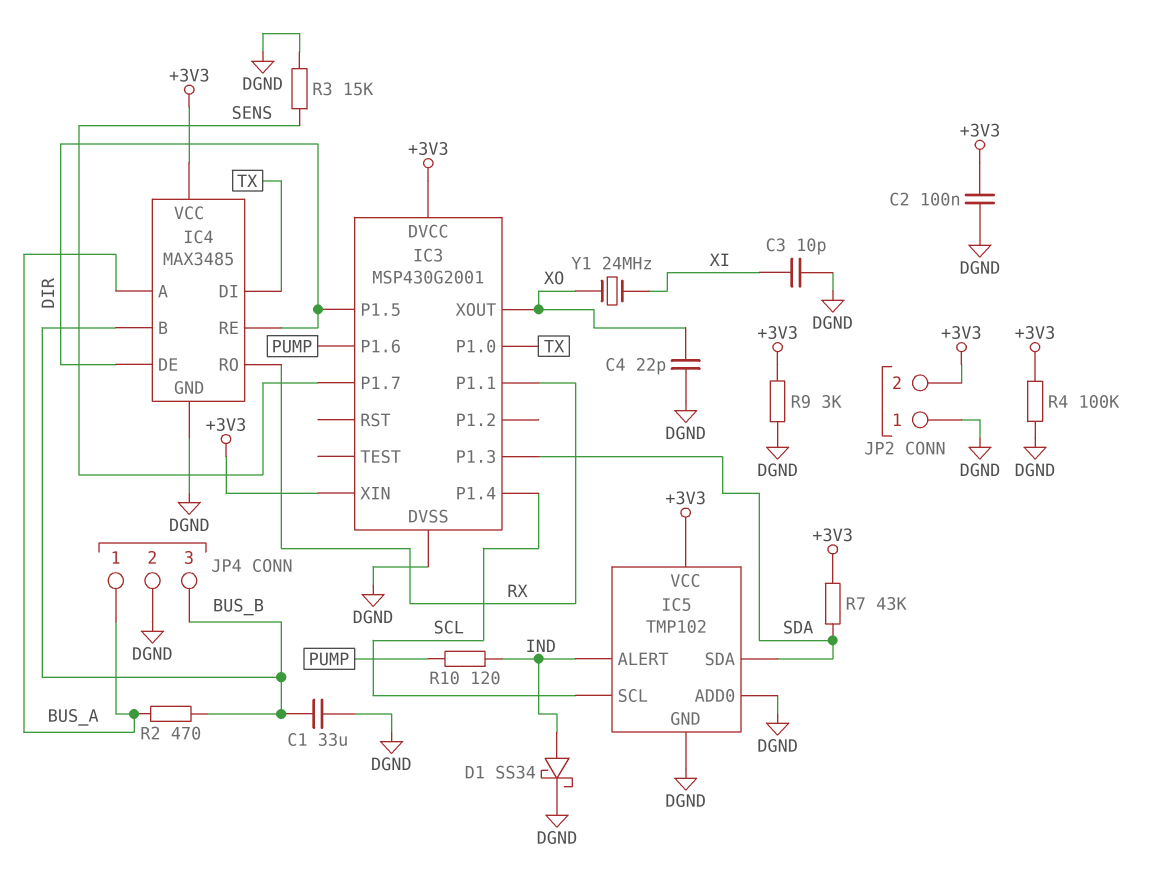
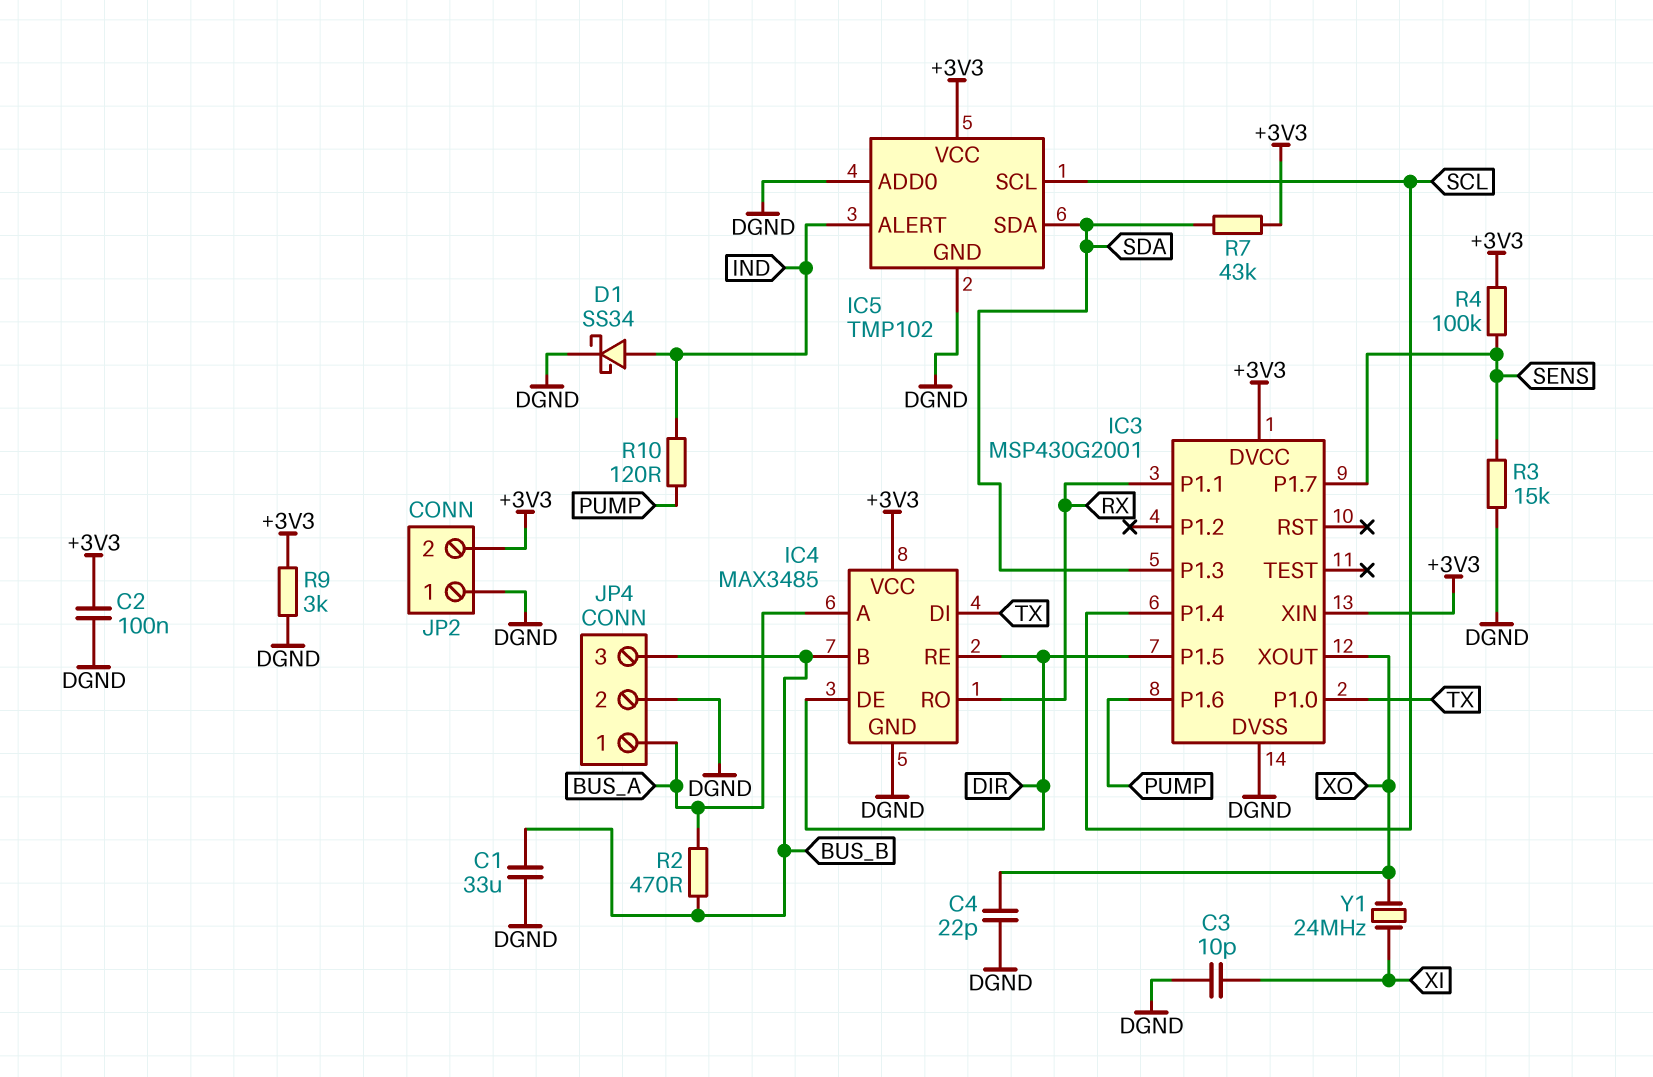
R4: 100k (+3V3, DGND) -> 100k (+3V3, SENS)

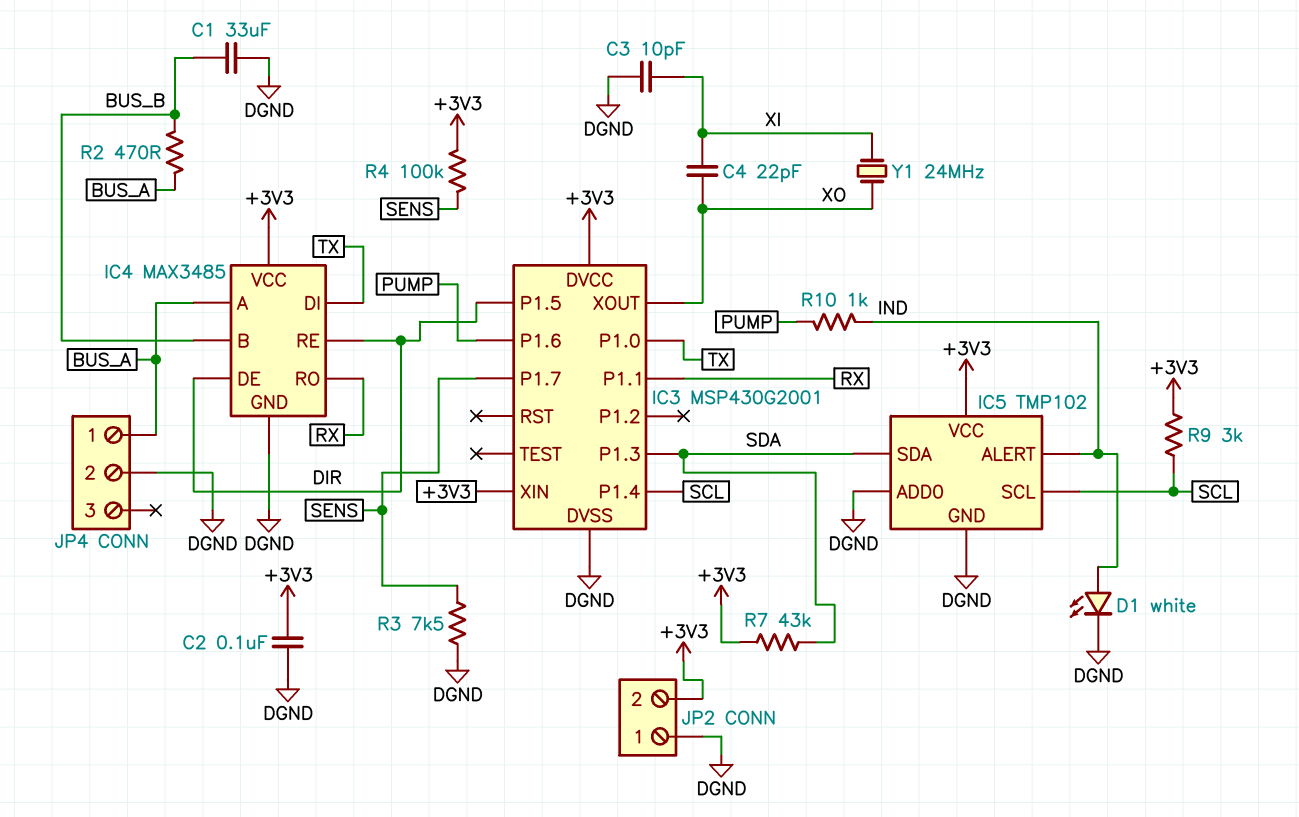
C4: 22pF (DGND, XO) -> 22pF (XI, XO)
D1: schottky SS34 (A IND, K DGND) -> LED white (A IND, K DGND)
JP4 pin 3: BUS_B -> none
R3: 15k (DGND, SENS) -> 7.5k (DGND, SENS)
R9: 3k (+3V3, DGND) -> 3k (+3V3, SCL)
R10: 120 (IND, PUMP) -> 1k (IND, PUMP)

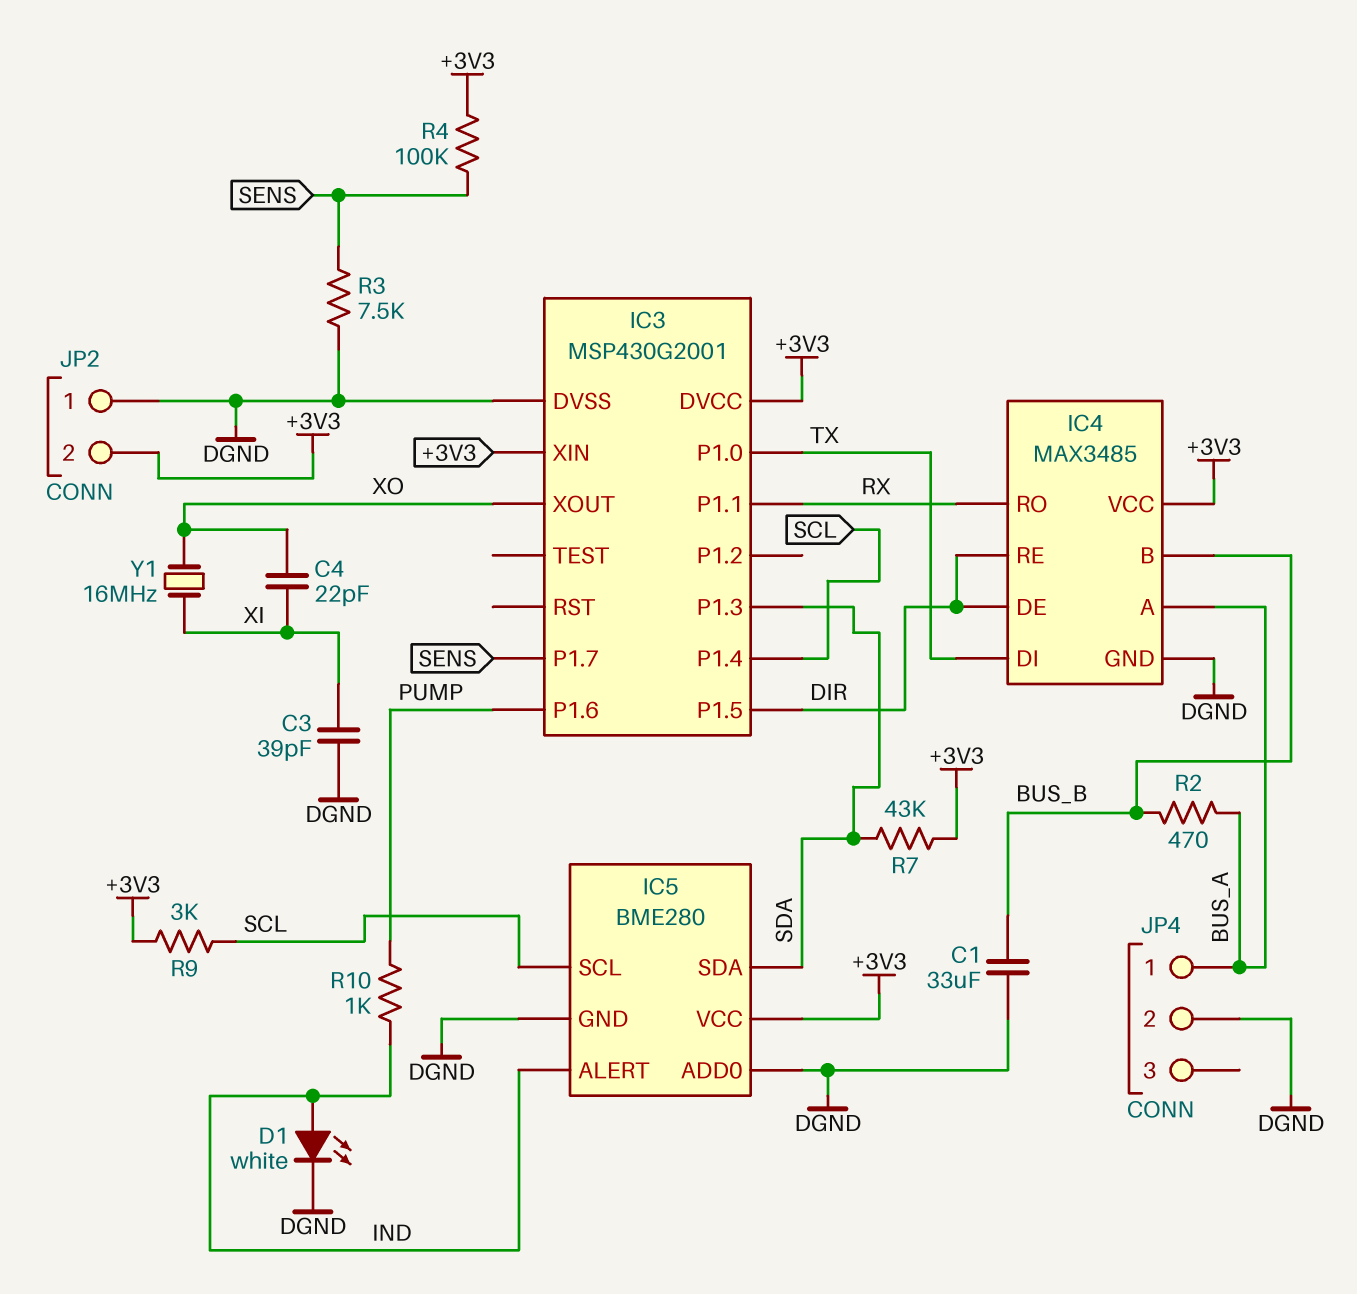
C2: 100nF (+3V3, DGND) -> none
C3: 10pF (DGND, XI) -> 39pF (DGND, XI)
IC5: TMP102 -> BME280
Y1: 24MHz (XI, XO) -> 16MHz (XI, XO)

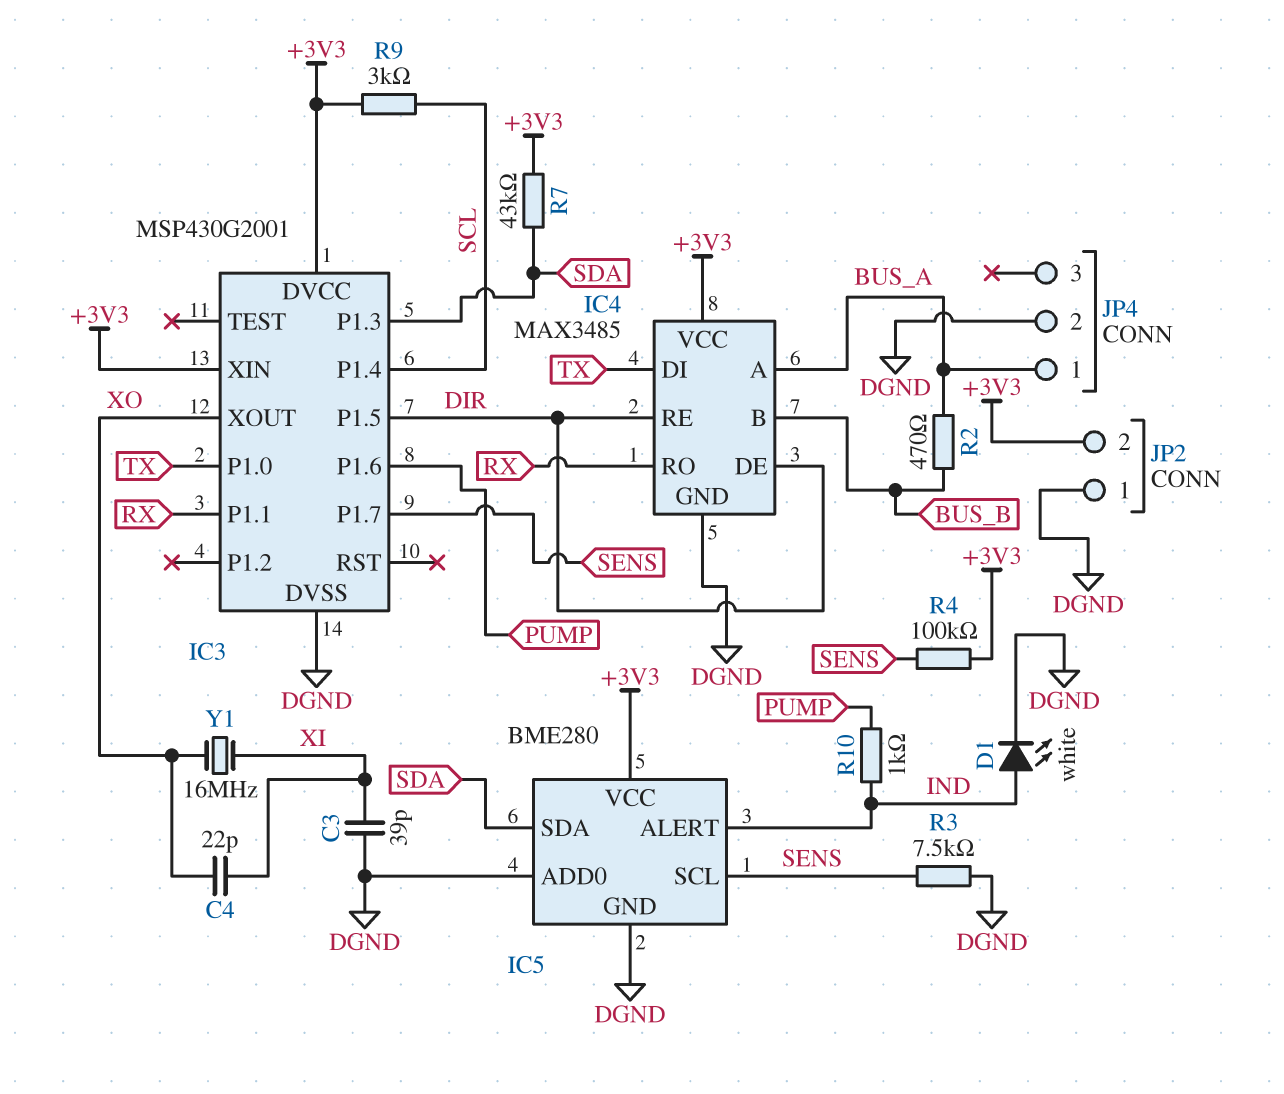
C1: 33uF (BUS_B, DGND) -> none
IC5 pin SCL: SCL -> SENS

